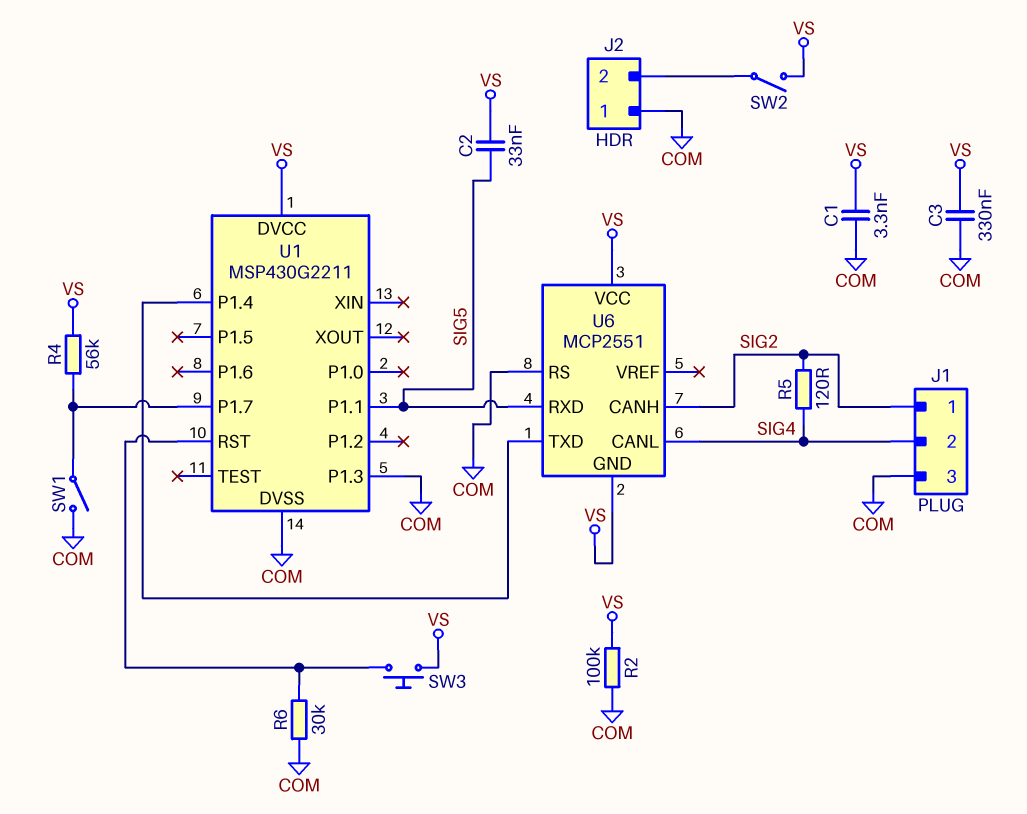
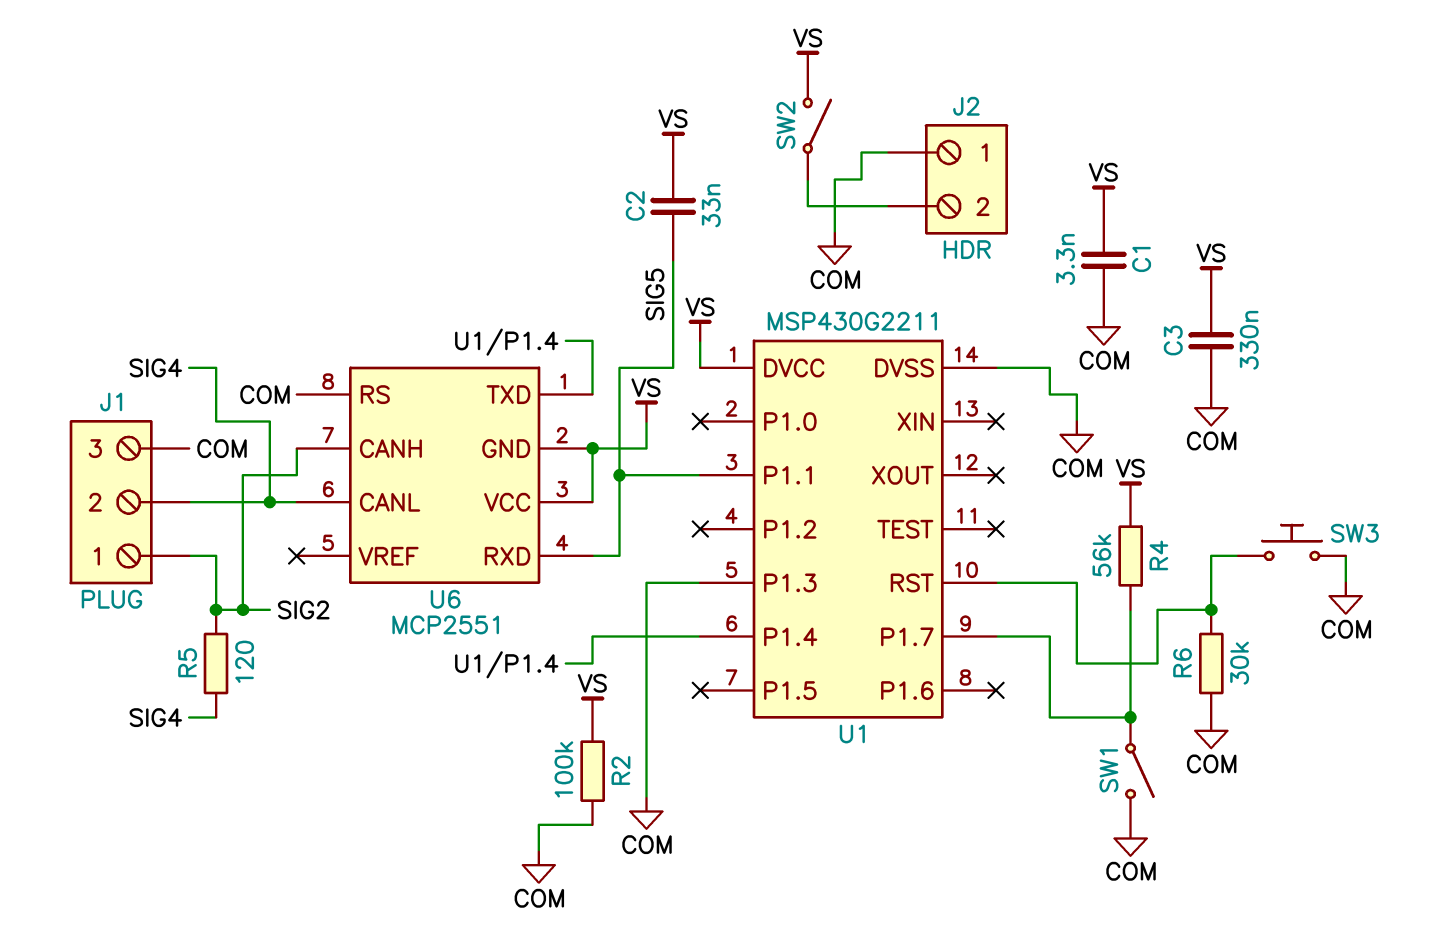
SW3: button (U1/RST, VS) -> button (COM, U1/RST)

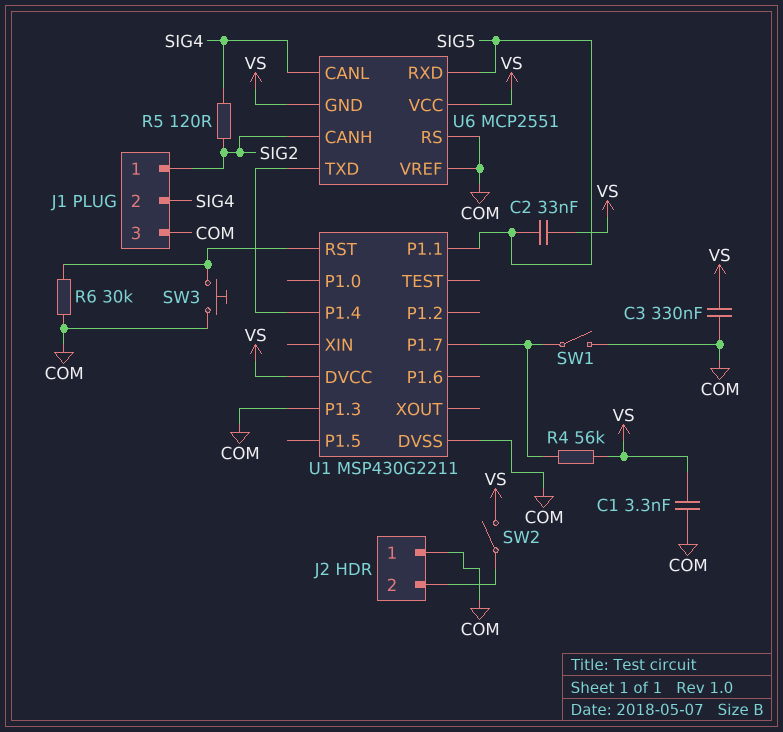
R2: 100k (COM, VS) -> none
U6 pin VREF: none -> COM

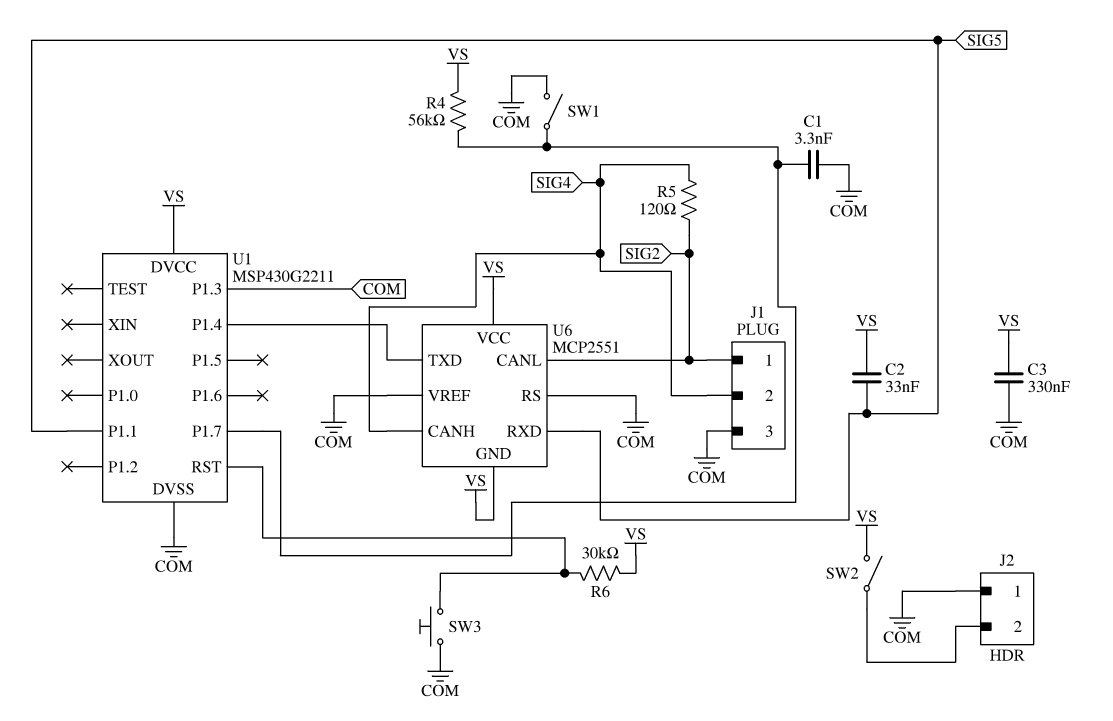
C1: 3.3nF (COM, VS) -> 3.3nF (COM, U1/P1.7)
R6: 30k (COM, U1/RST) -> 30k (U1/RST, VS)
U6 pin CANH: SIG2 -> SIG4
U6 pin CANL: SIG4 -> SIG2

